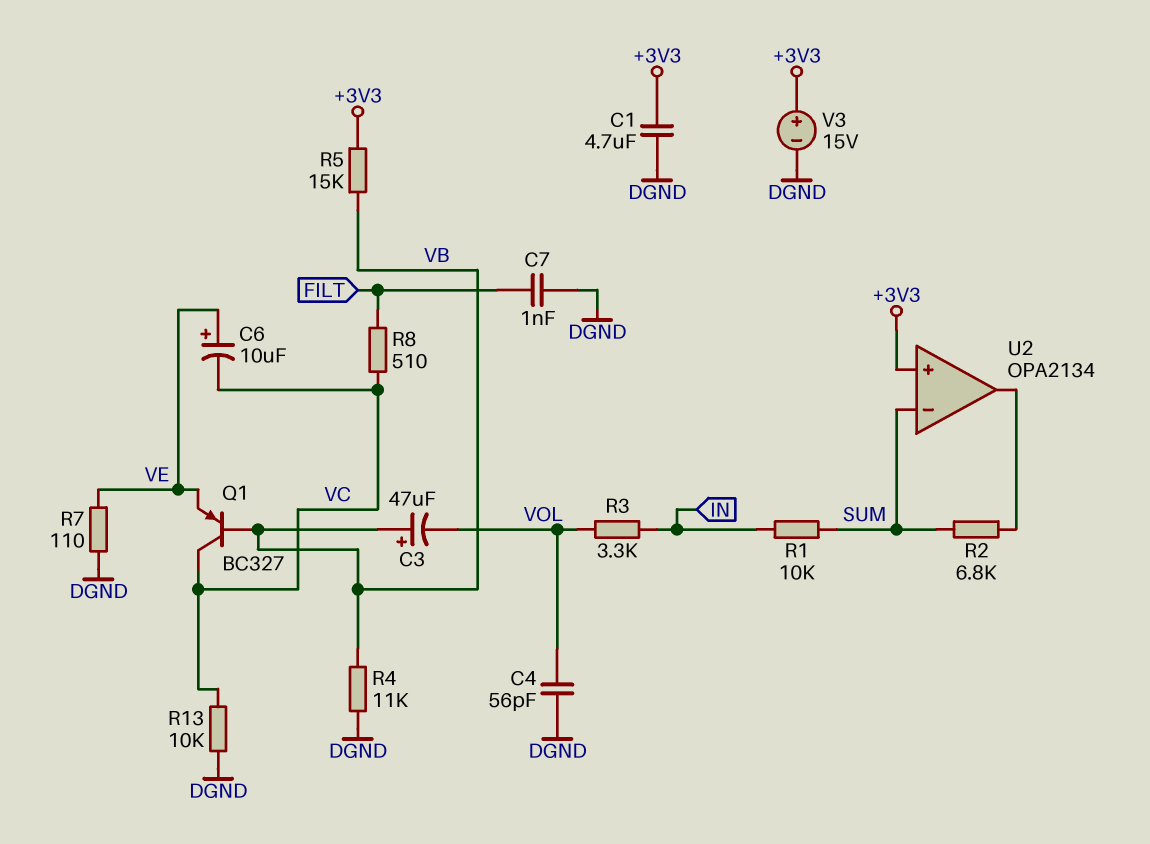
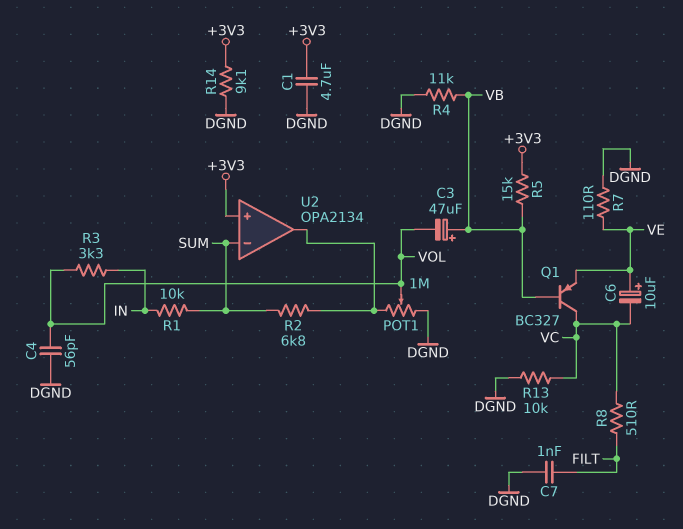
POT1: none -> 1M (DGND, U2/out, wiper VOL)
R14: none -> 9.1k (+3V3, DGND)
V3: 15V (plus +3V3, minus DGND) -> none

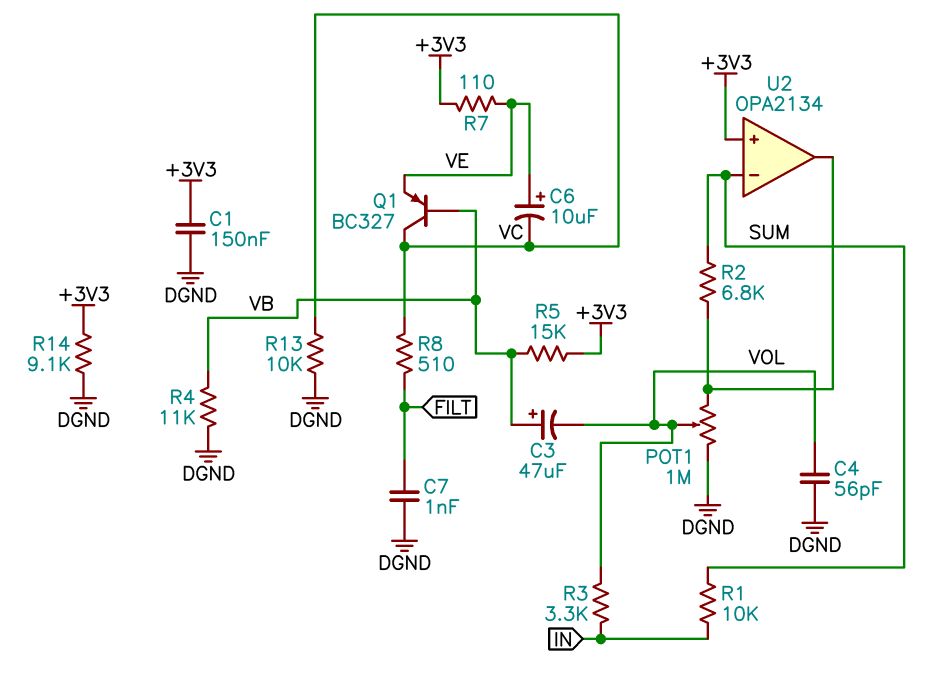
C1: 4.7uF (+3V3, DGND) -> 150nF (+3V3, DGND)
R7: 110 (DGND, VE) -> 110 (+3V3, VE)

